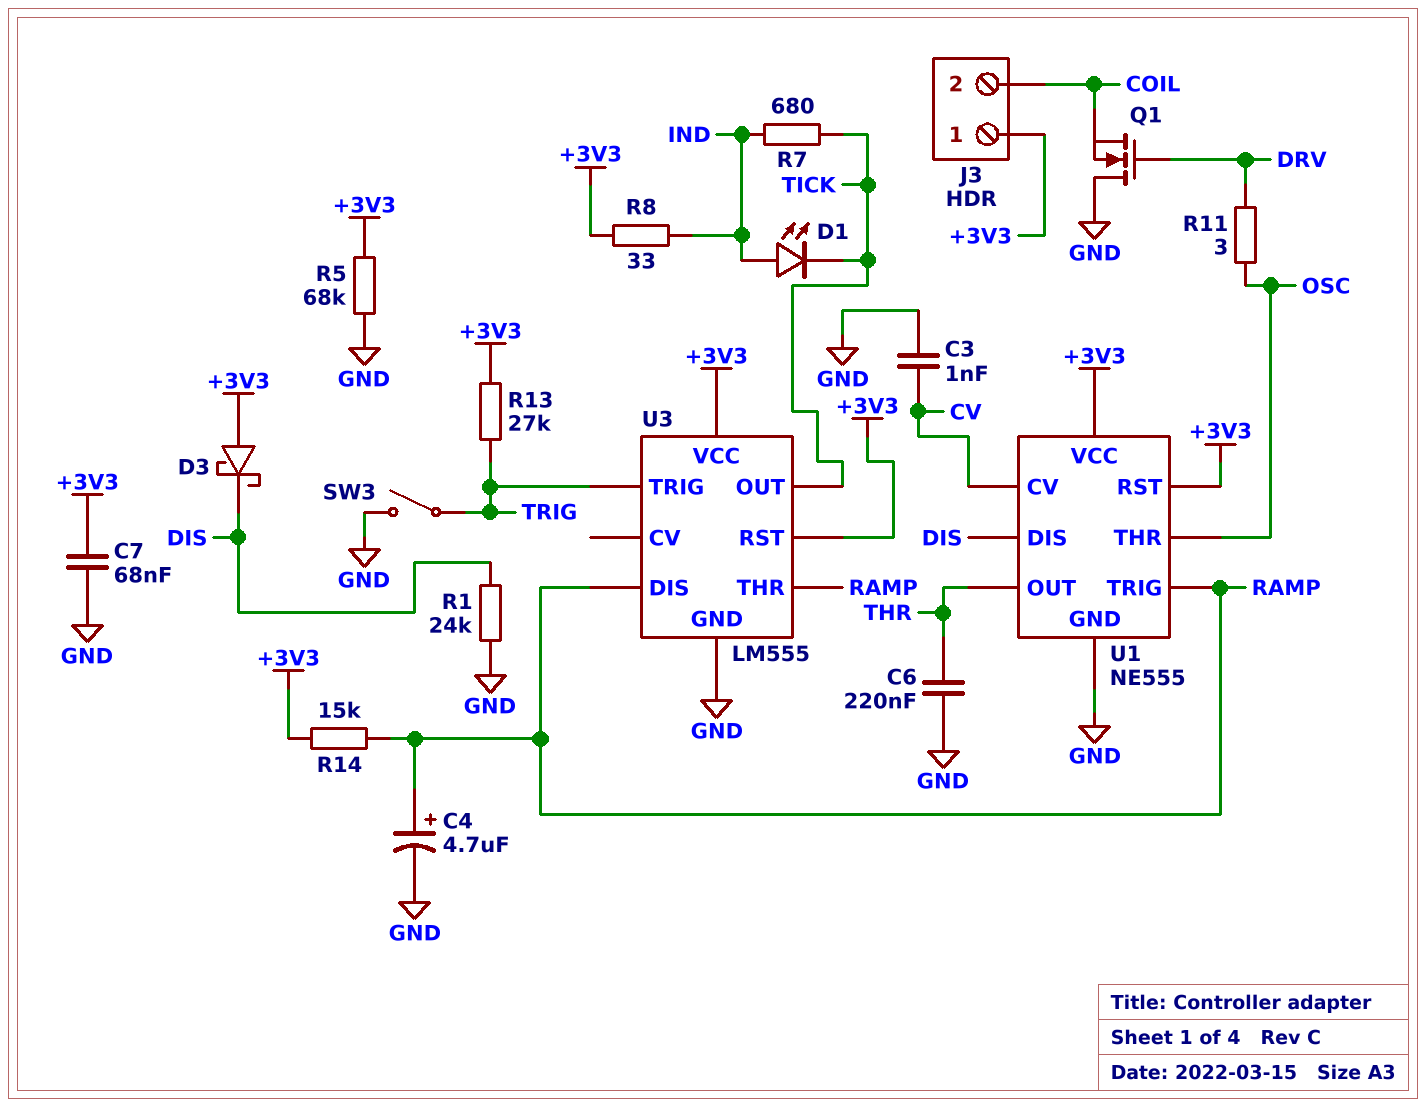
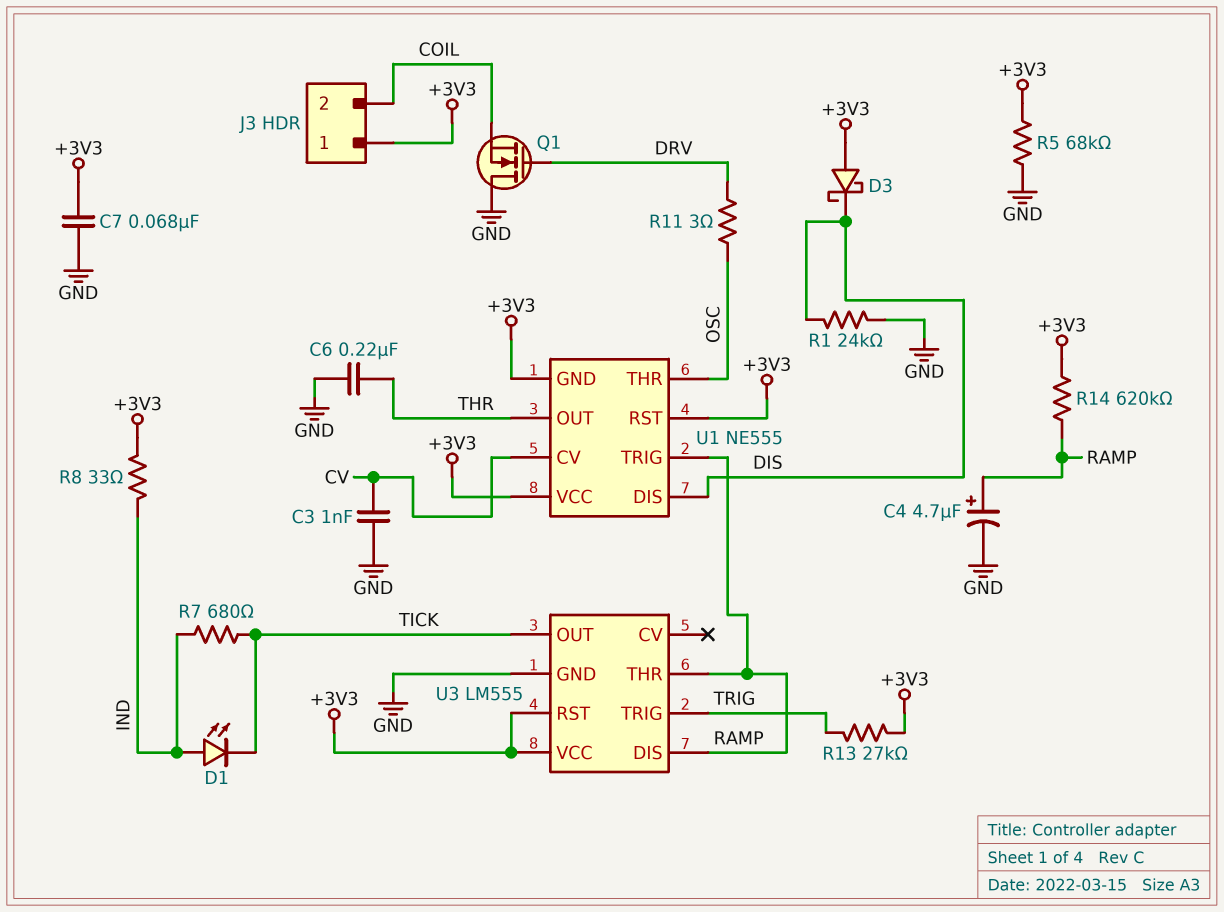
R14: 15k (+3V3, RAMP) -> 620k (+3V3, RAMP)
SW3: switch (GND, TRIG) -> none
U1 pin GND: GND -> +3V3

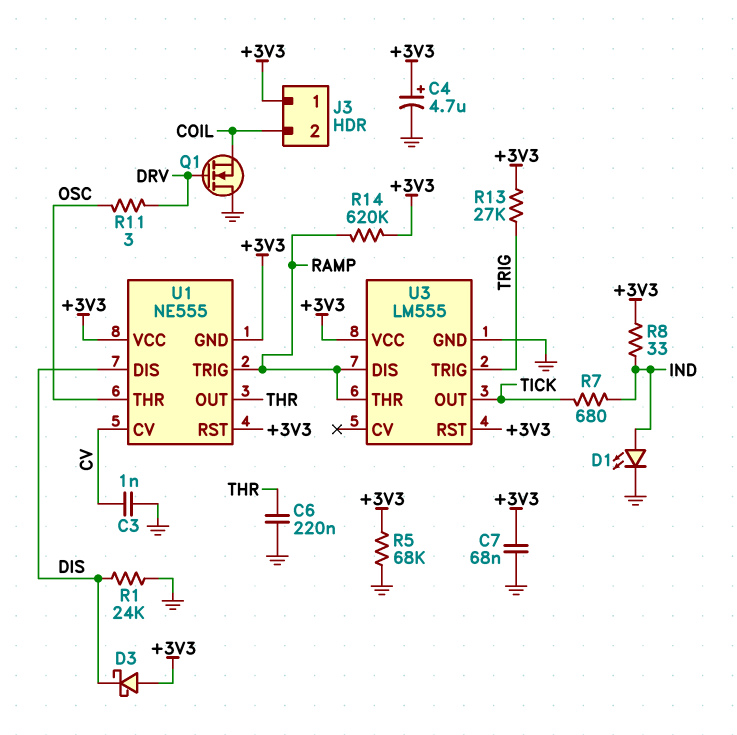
C4: 4.7uF (plus RAMP, minus GND) -> 4.7uF (plus +3V3, minus GND)
D1: LED (A IND, K TICK) -> LED (A IND, K GND)

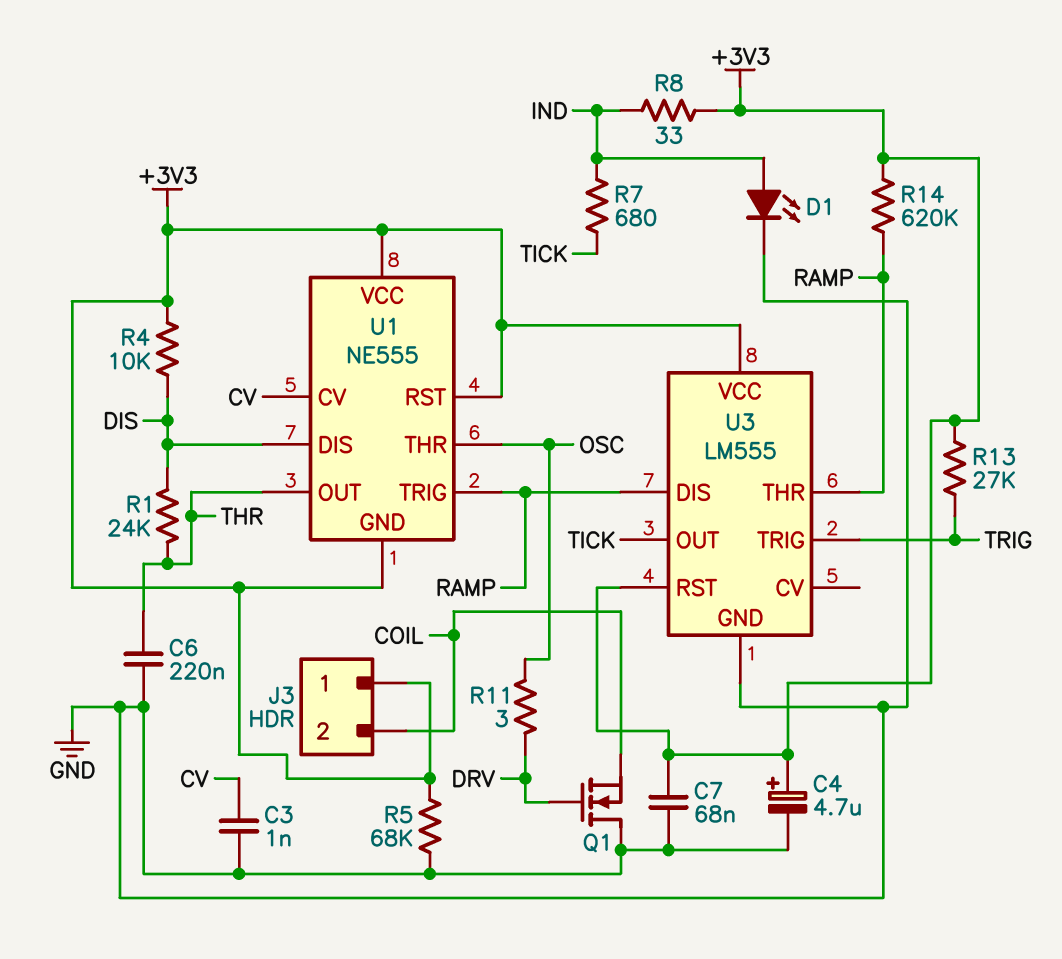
D3: schottky (A +3V3, K DIS) -> none
R1: 24k (DIS, GND) -> 24k (DIS, THR)
R4: none -> 10k (+3V3, DIS)

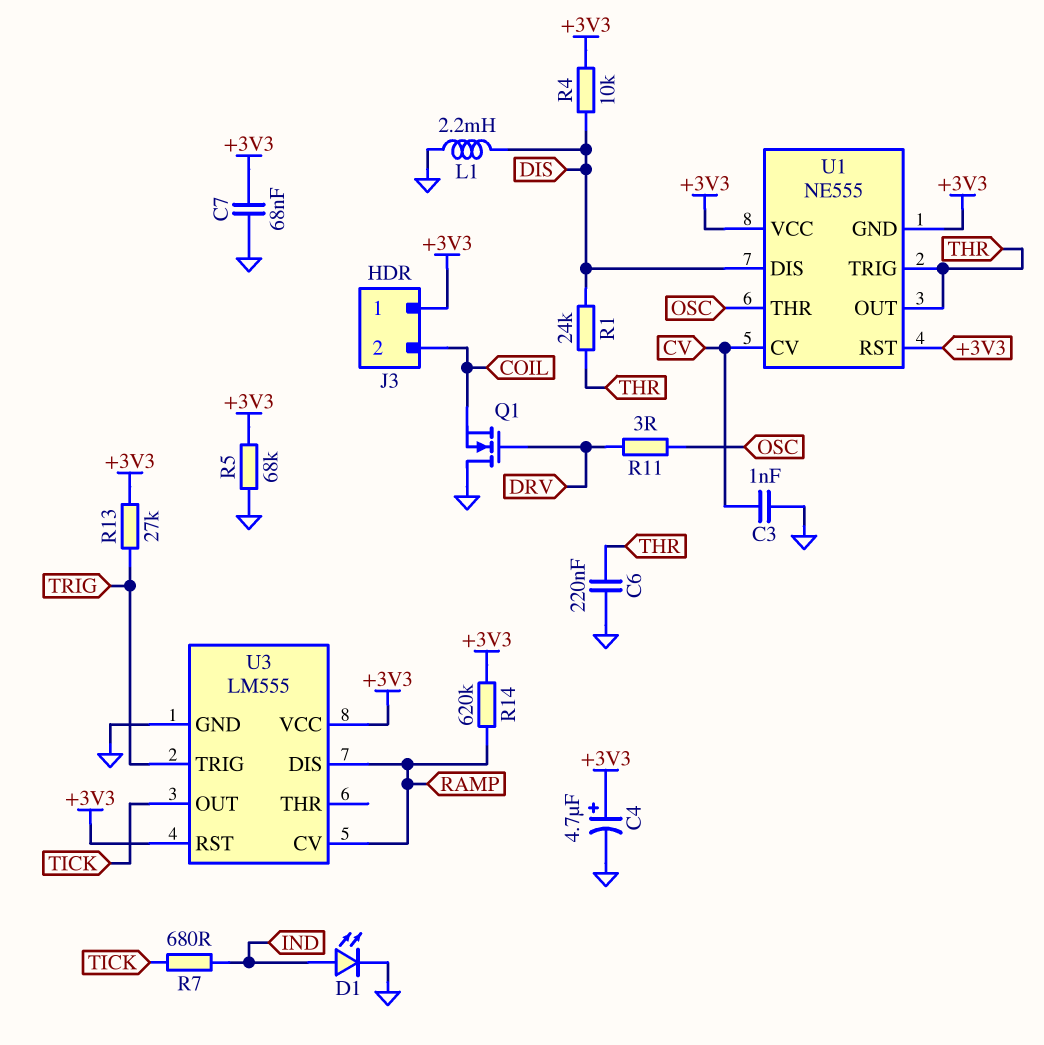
L1: none -> 2.2mH (DIS, GND)
R8: 33 (+3V3, IND) -> none
U1 pin TRIG: RAMP -> THR
U3 pin CV: none -> RAMP
U3 pin THR: RAMP -> none

